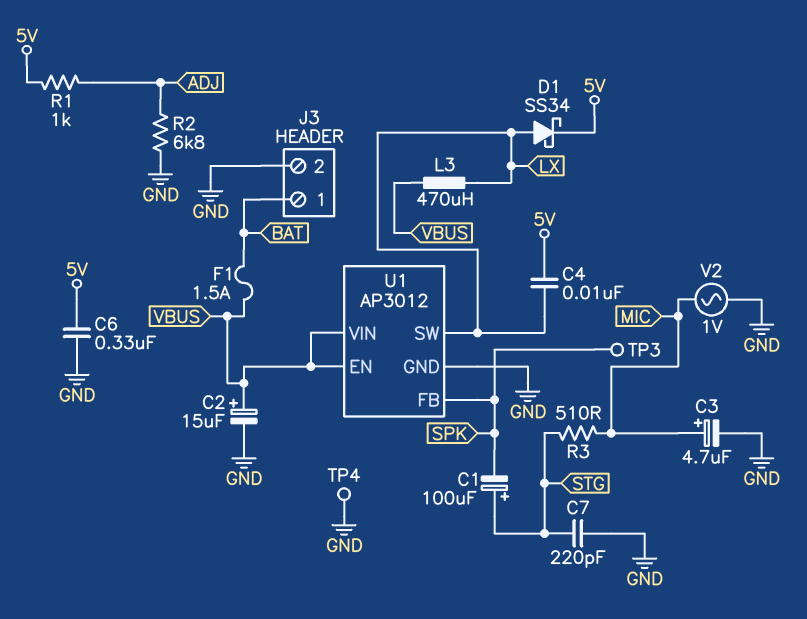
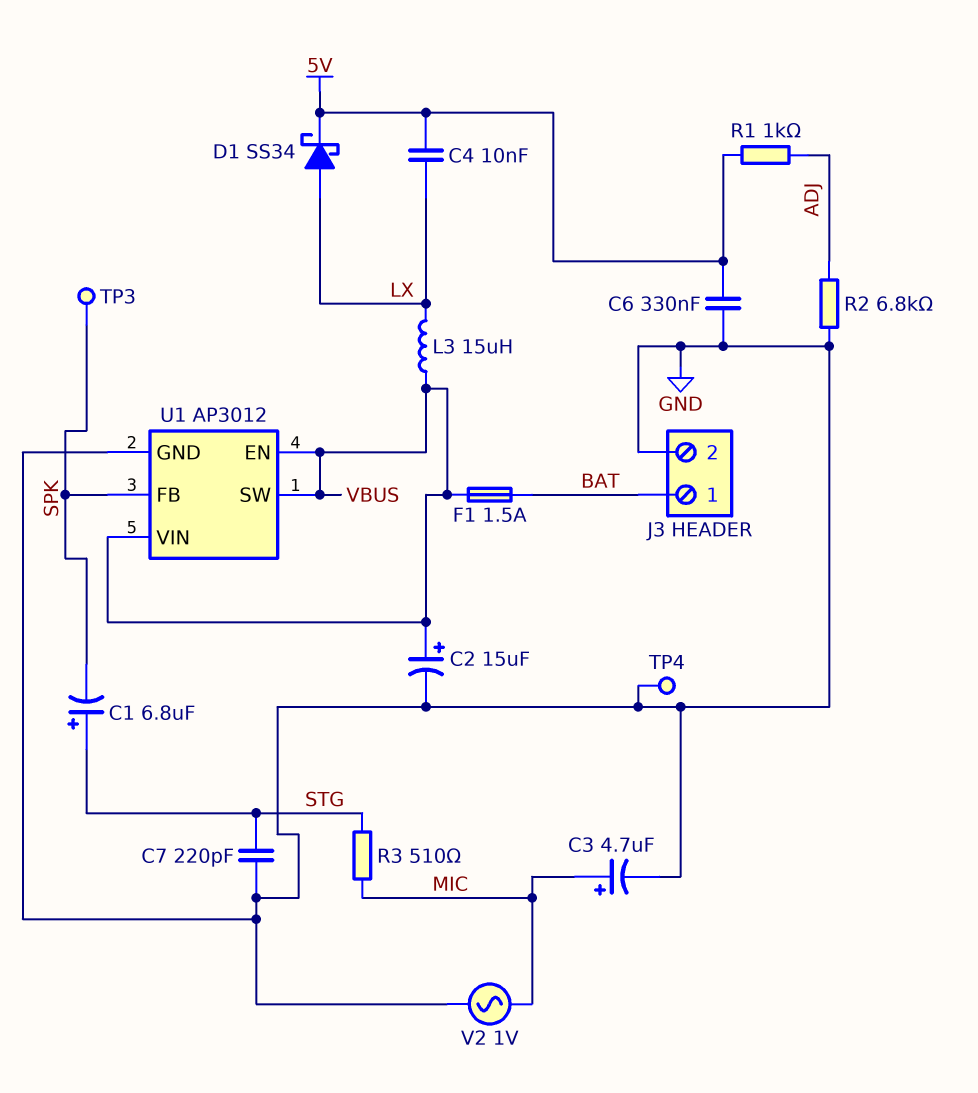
C1: 100uF (plus STG, minus SPK) -> 6.8uF (plus STG, minus SPK)
L3: 470uH (LX, VBUS) -> 15uH (LX, VBUS)
U1 pin SW: LX -> VBUS

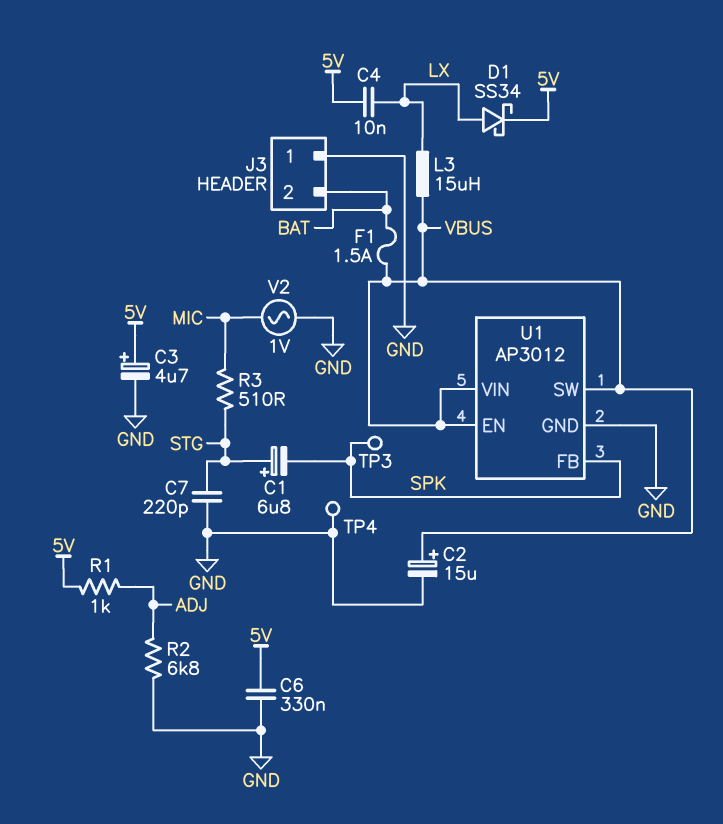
C3: 4.7uF (plus MIC, minus GND) -> 4.7uF (plus 5V, minus GND)
J3 pin 1: BAT -> GND
J3 pin 2: GND -> BAT

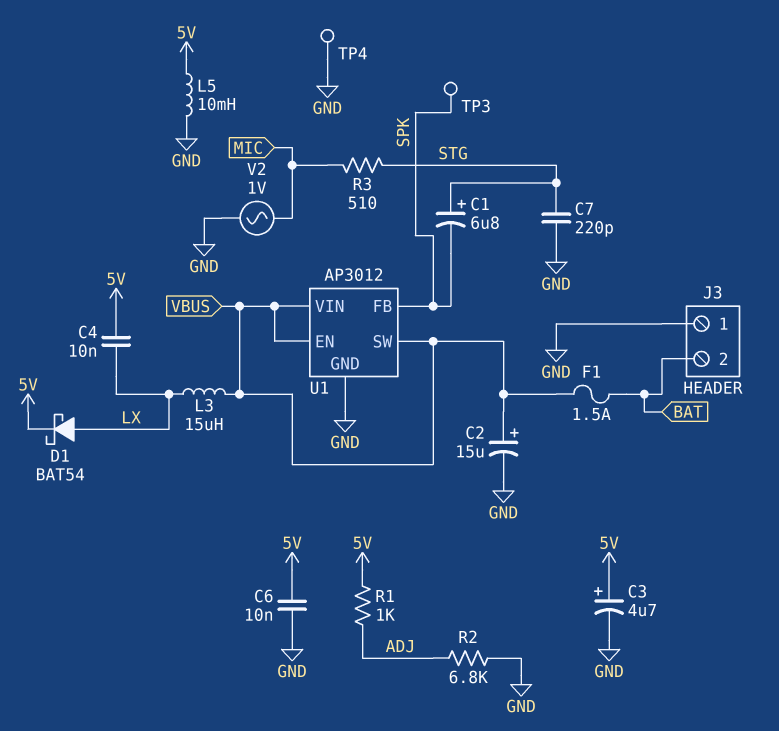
C6: 330nF (5V, GND) -> 10nF (5V, GND)
D1: schottky SS34 (A LX, K 5V) -> schottky BAT54 (A LX, K 5V)
L5: none -> 10mH (5V, GND)

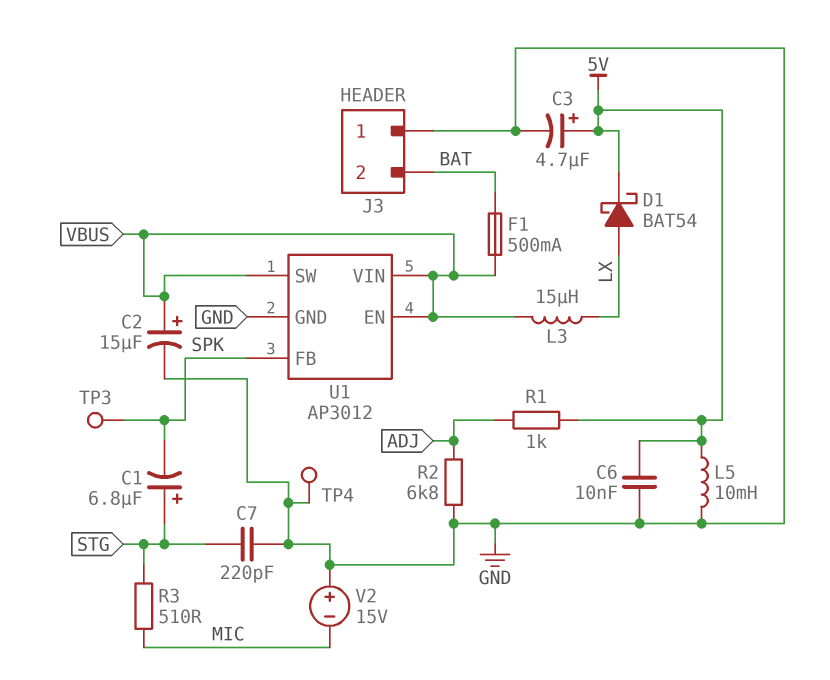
C4: 10nF (5V, LX) -> none
F1: 1.5A (BAT, VBUS) -> 500mA (BAT, VBUS)
V2: AC 1V (GND, MIC) -> 15V (plus GND, minus MIC)

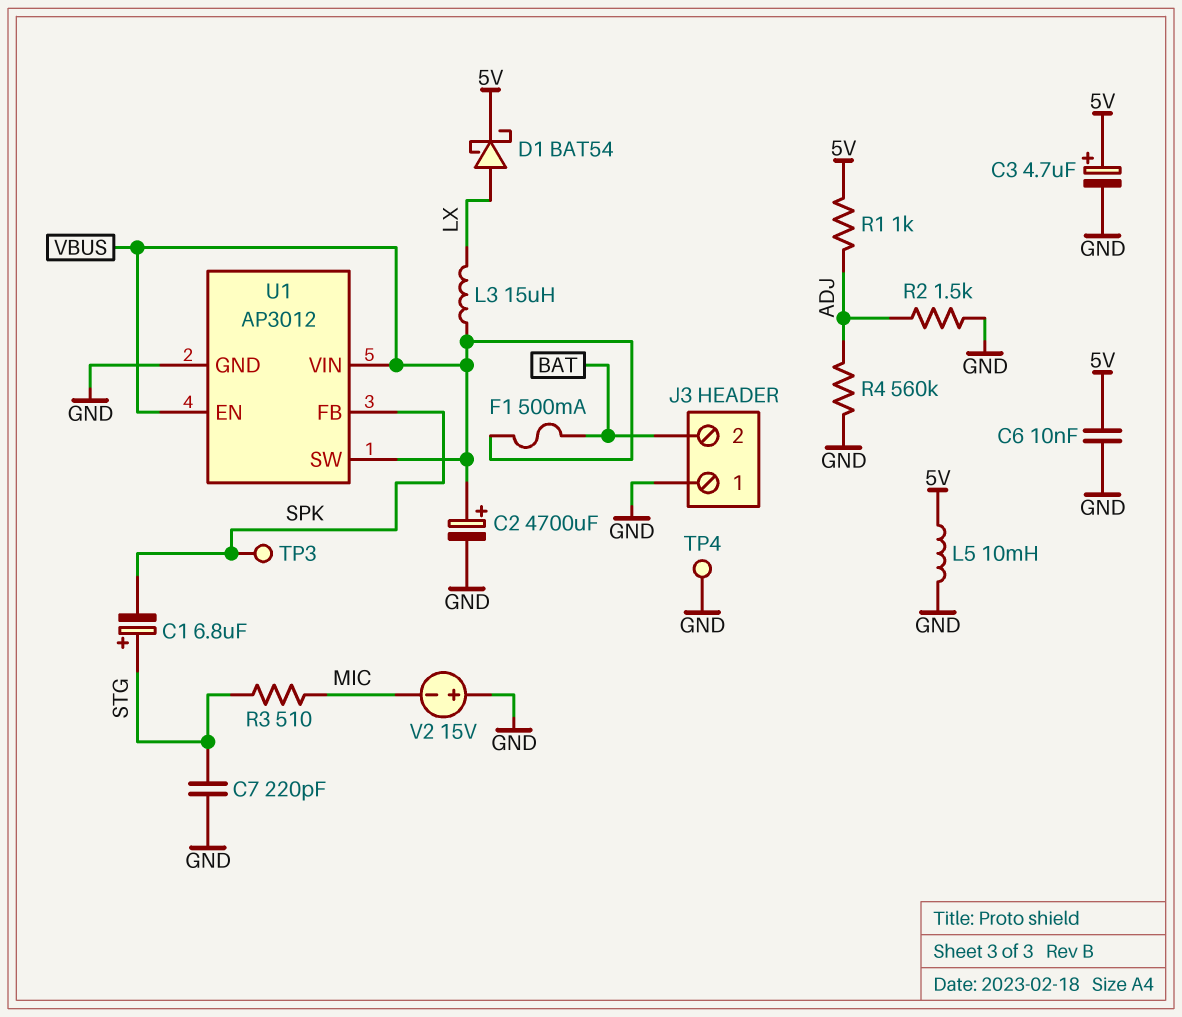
C2: 15uF (plus VBUS, minus GND) -> 4700uF (plus VBUS, minus GND)
R2: 6.8k (ADJ, GND) -> 1.5k (ADJ, GND)
R4: none -> 560k (ADJ, GND)

